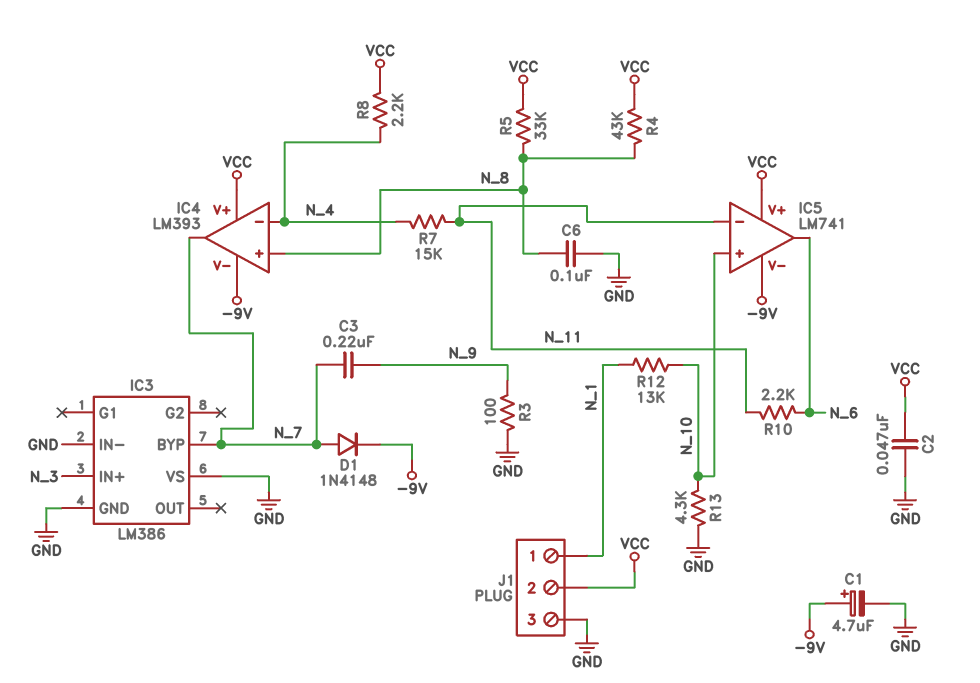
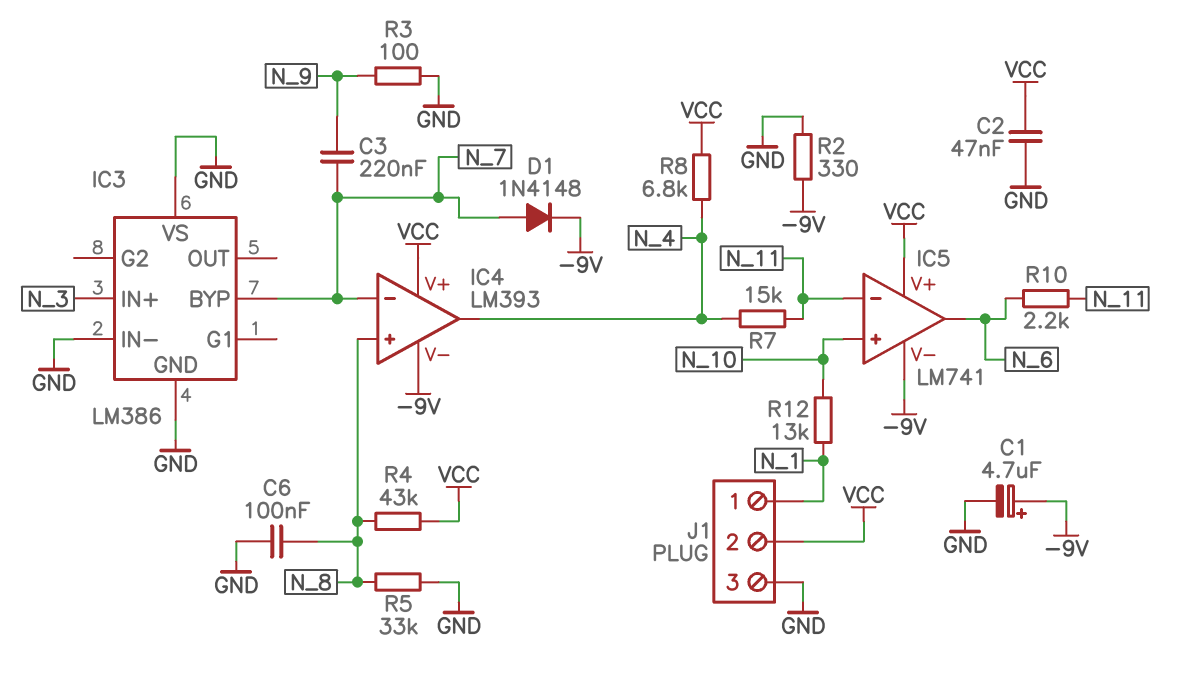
IC4 pin in-: N_4 -> N_7
IC4 pin out: N_7 -> N_4
R2: none -> 330 (-9V, GND)
R5: 33k (N_8, VCC) -> 33k (GND, N_8)
R8: 2.2k (N_4, VCC) -> 6.8k (N_4, VCC)
R13: 4.3k (GND, N_10) -> none

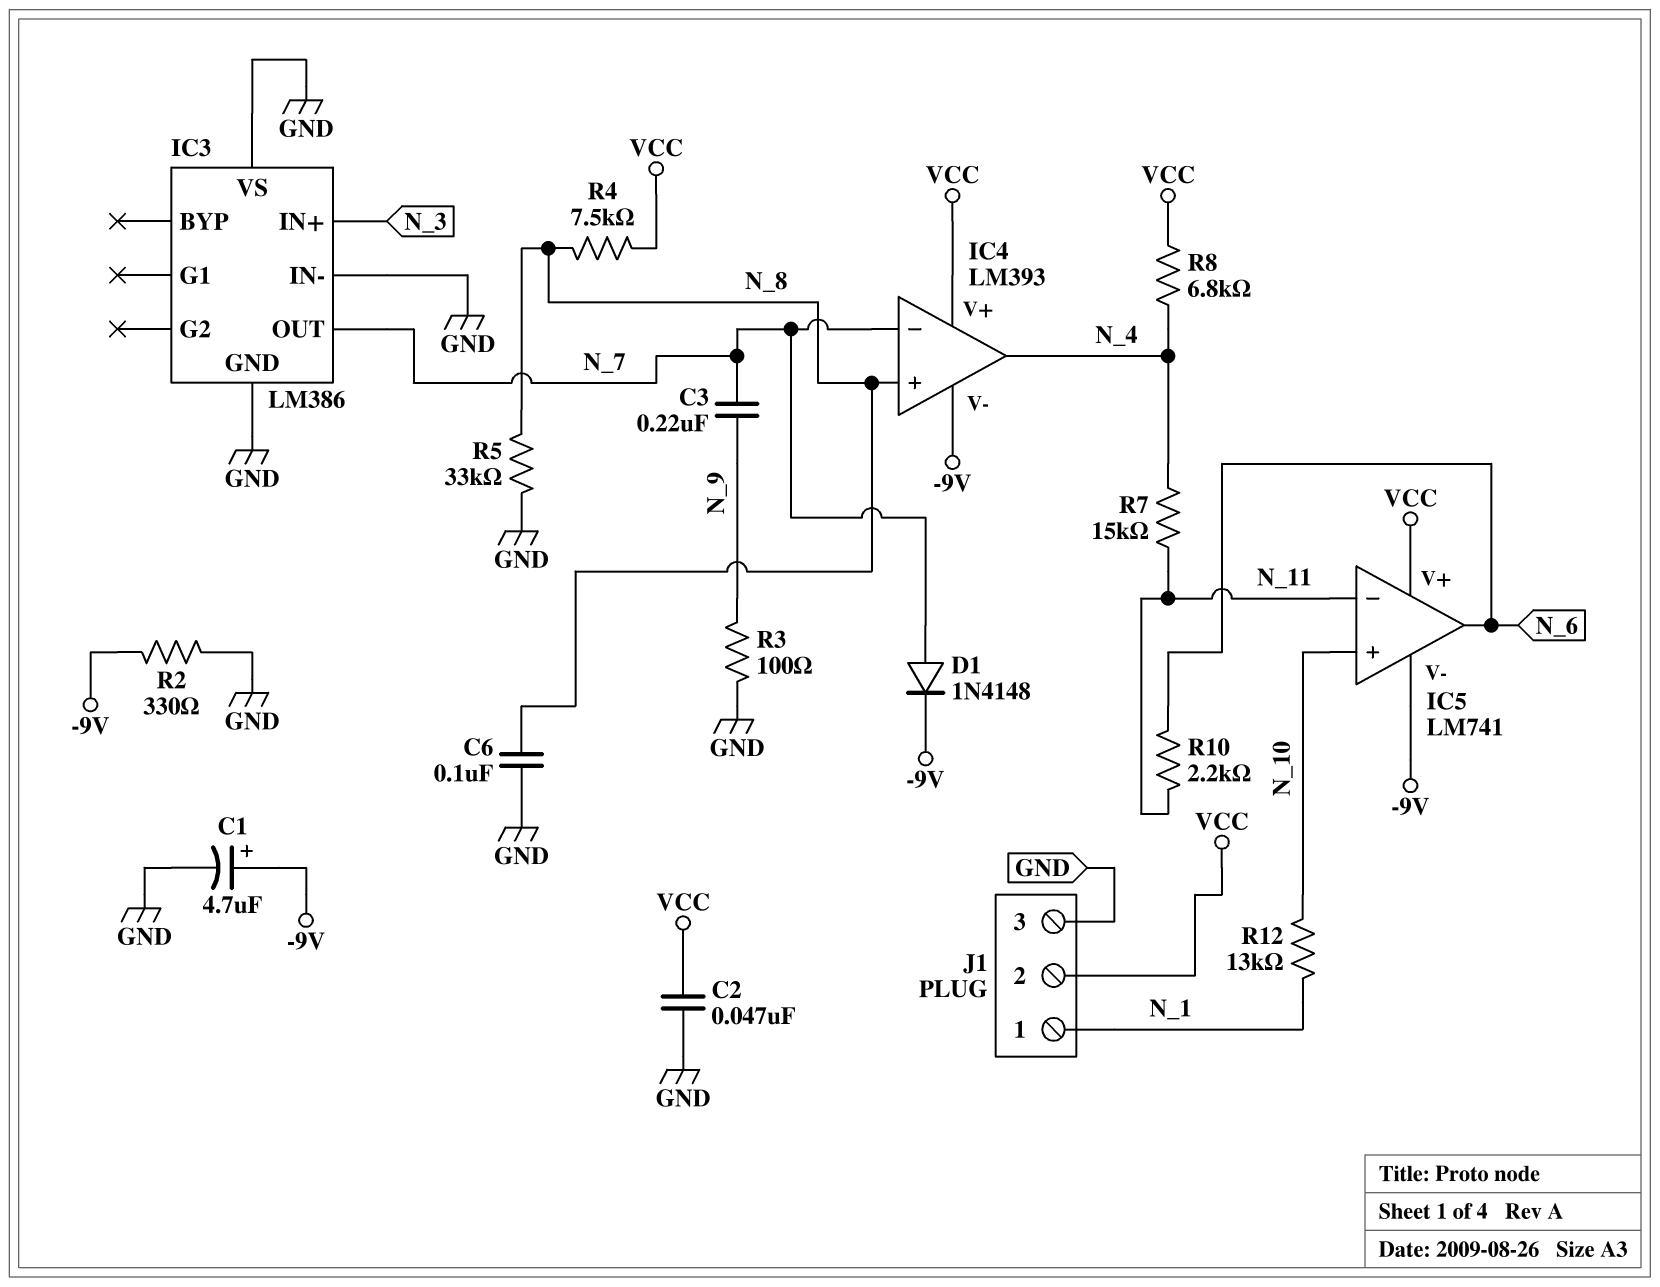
IC3 pin BYP: N_7 -> none
IC3 pin OUT: none -> N_7
R4: 43k (N_8, VCC) -> 7.5k (N_8, VCC)

